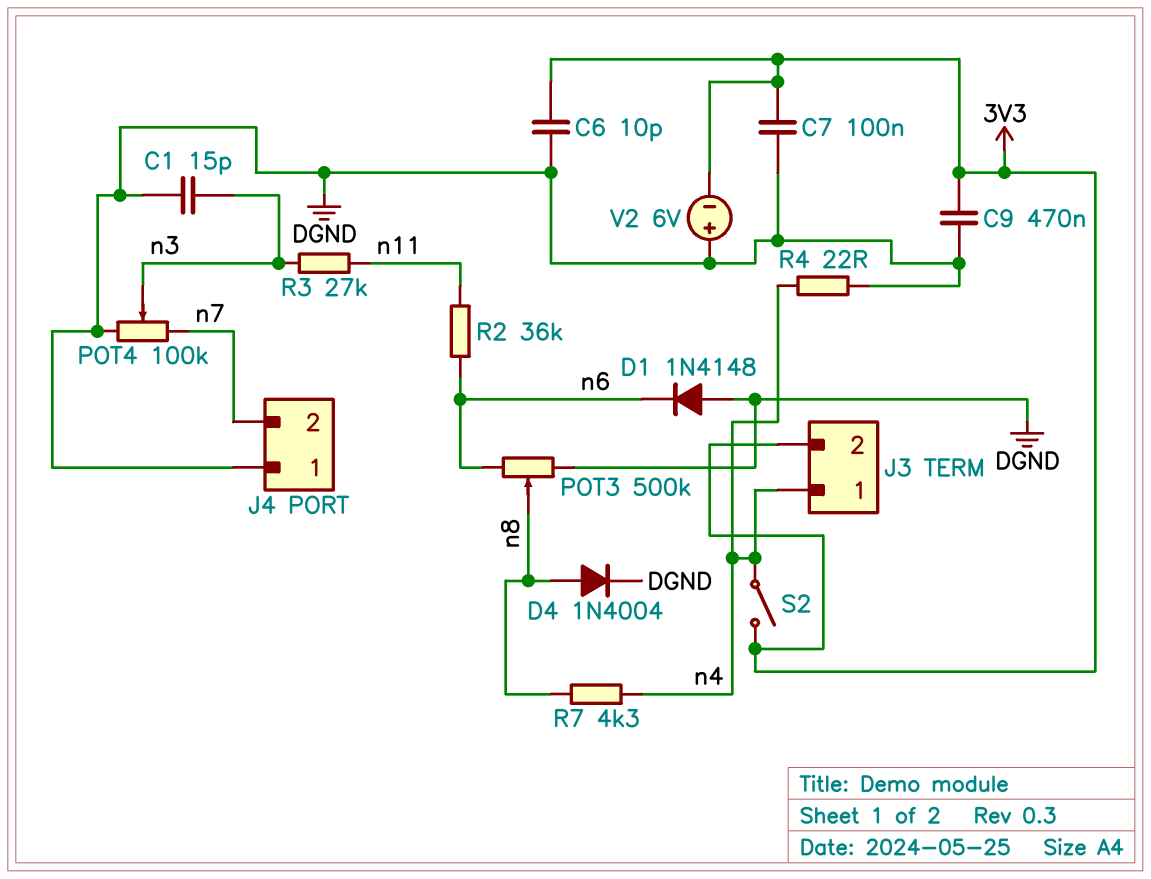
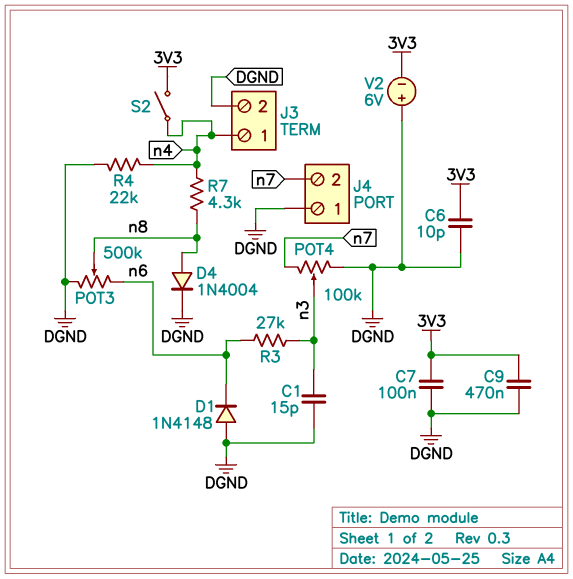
J3 pin 2: 3V3 -> DGND
R2: 36k (n6, n11) -> none
R3: 27k (n3, n11) -> 27k (n3, n6)
R4: 22 (DGND, n4) -> 22k (DGND, n4)

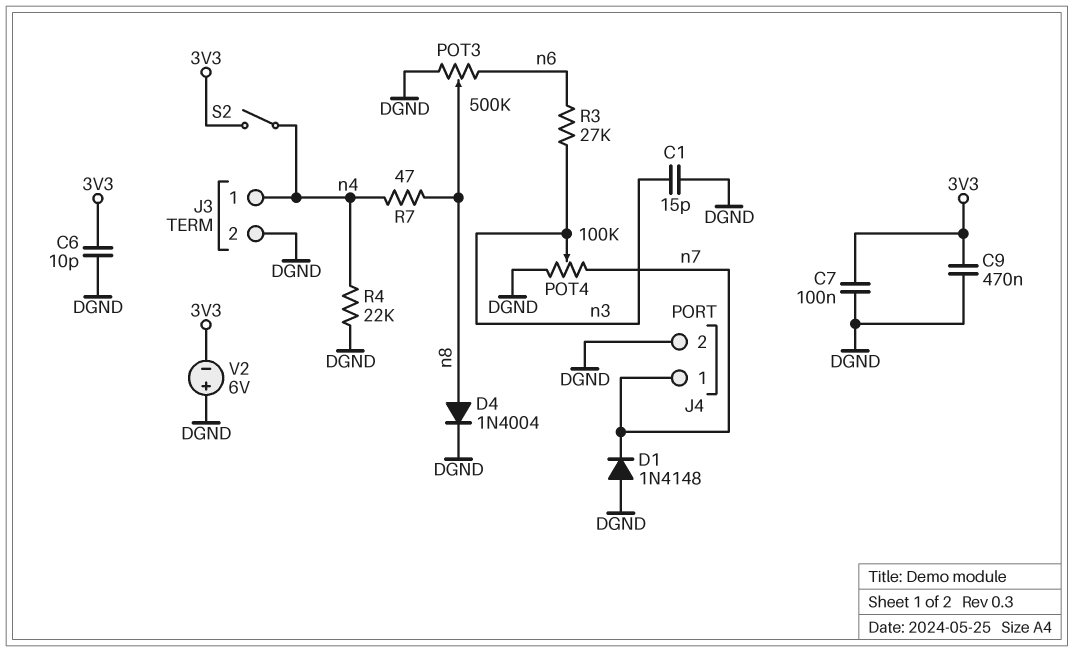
D1: diode 1N4148 (A DGND, K n6) -> diode 1N4148 (A DGND, K n7)
J4 pin 1: DGND -> n7
J4 pin 2: n7 -> DGND
R7: 4.3k (n4, n8) -> 47 (n4, n8)

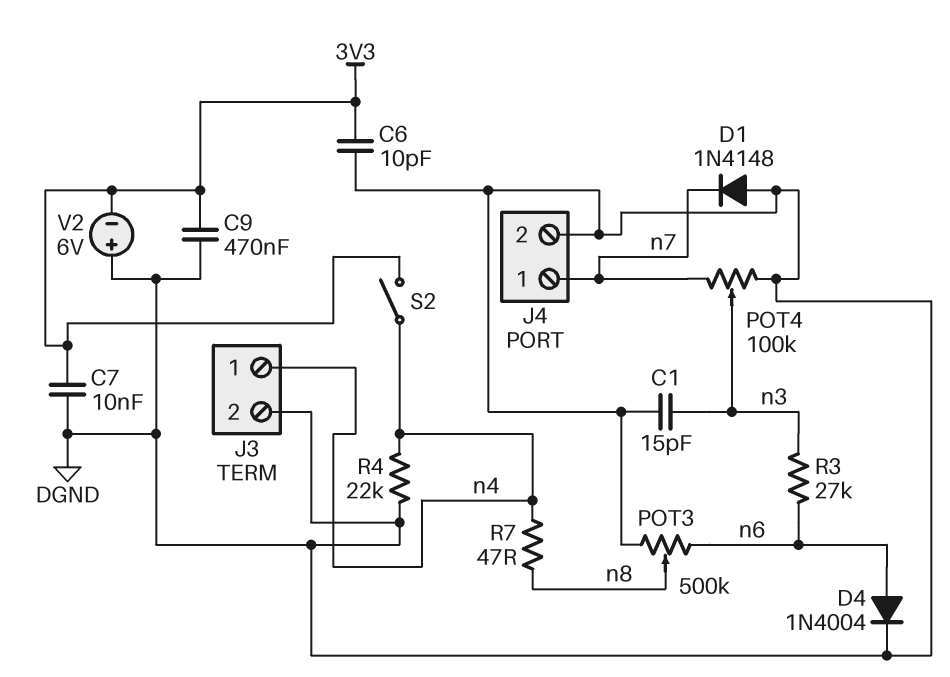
C7: 100nF (3V3, DGND) -> 10nF (3V3, DGND)
D4: diode 1N4004 (A n8, K DGND) -> diode 1N4004 (A n6, K DGND)

